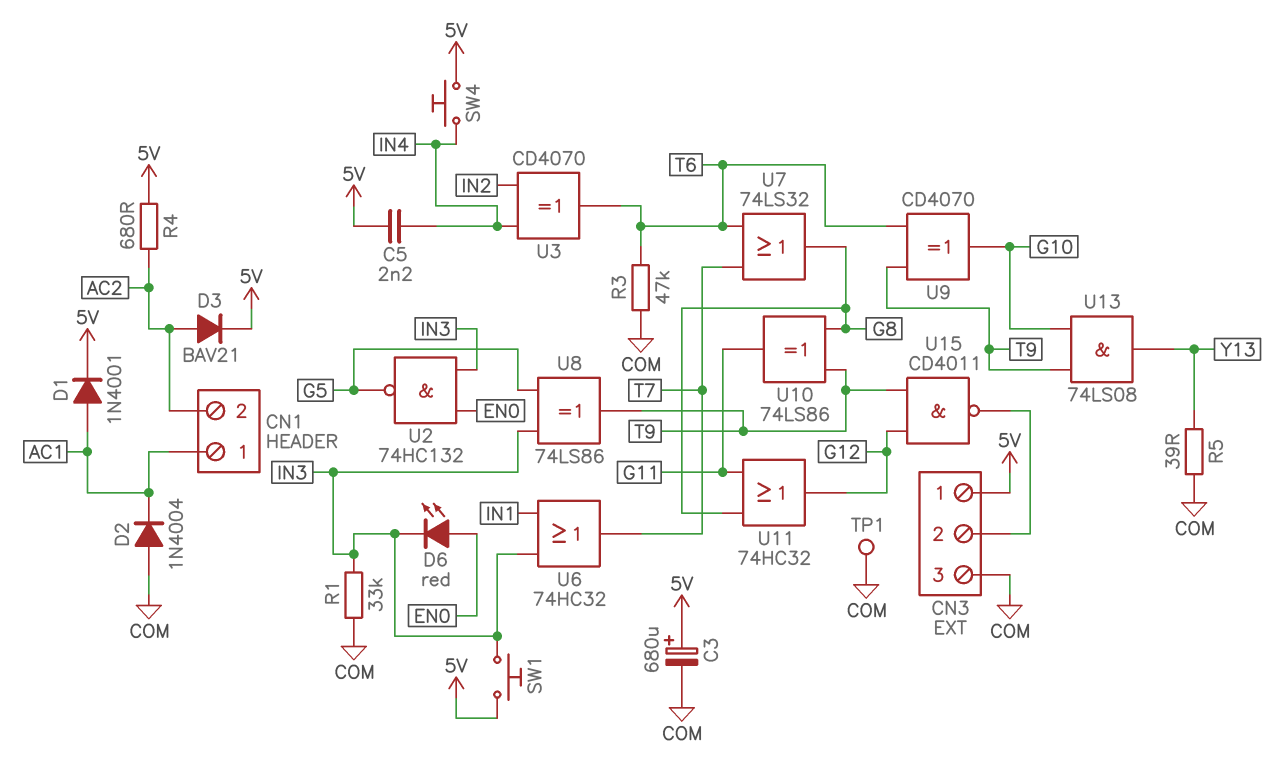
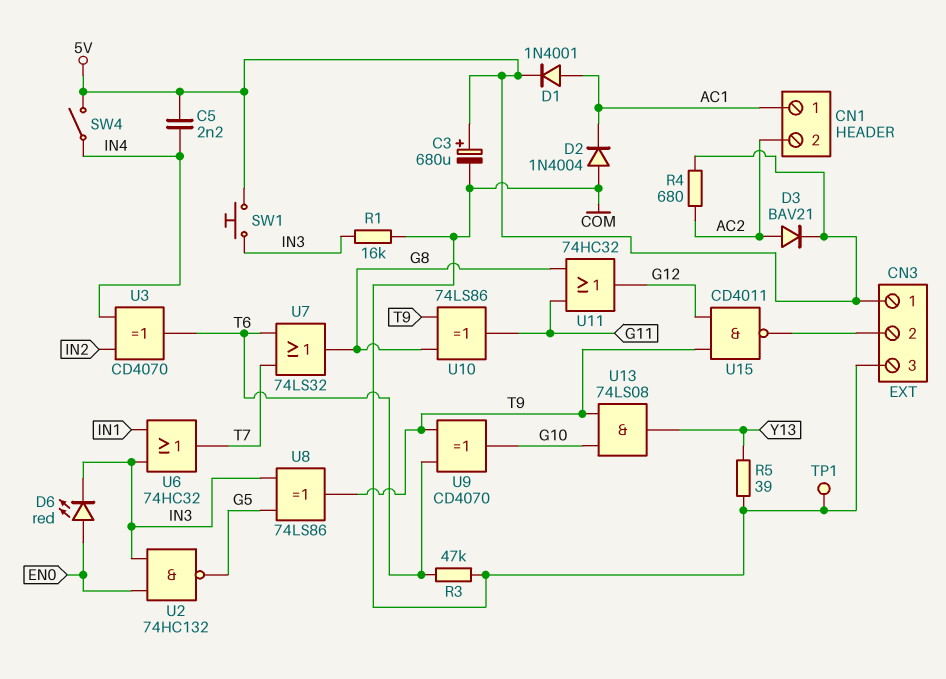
R1: 33k (COM, IN3) -> 16k (COM, IN3)
SW4: button (5V, IN4) -> switch (5V, IN4)

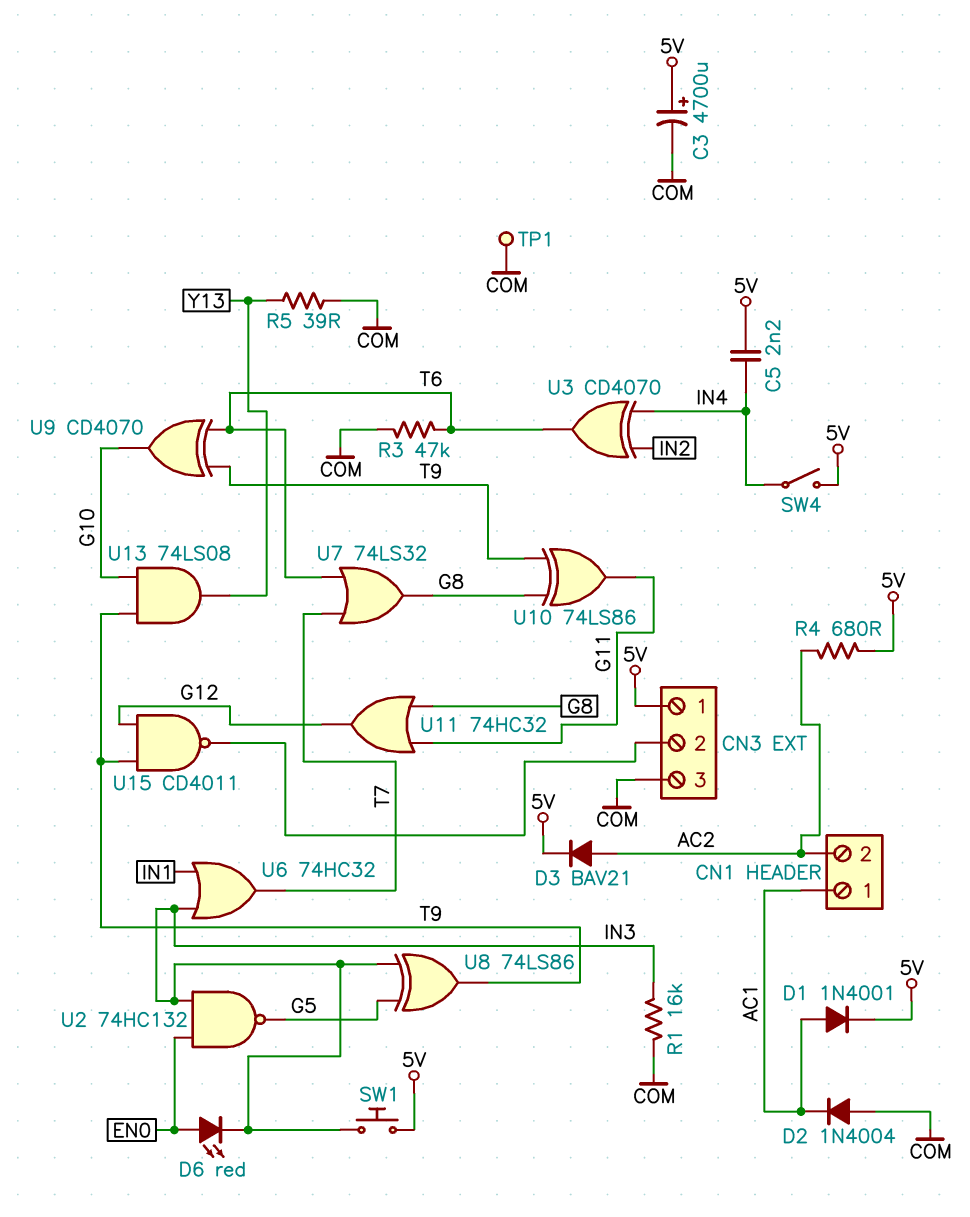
C3: 680uF (plus 5V, minus COM) -> 4700uF (plus 5V, minus COM)

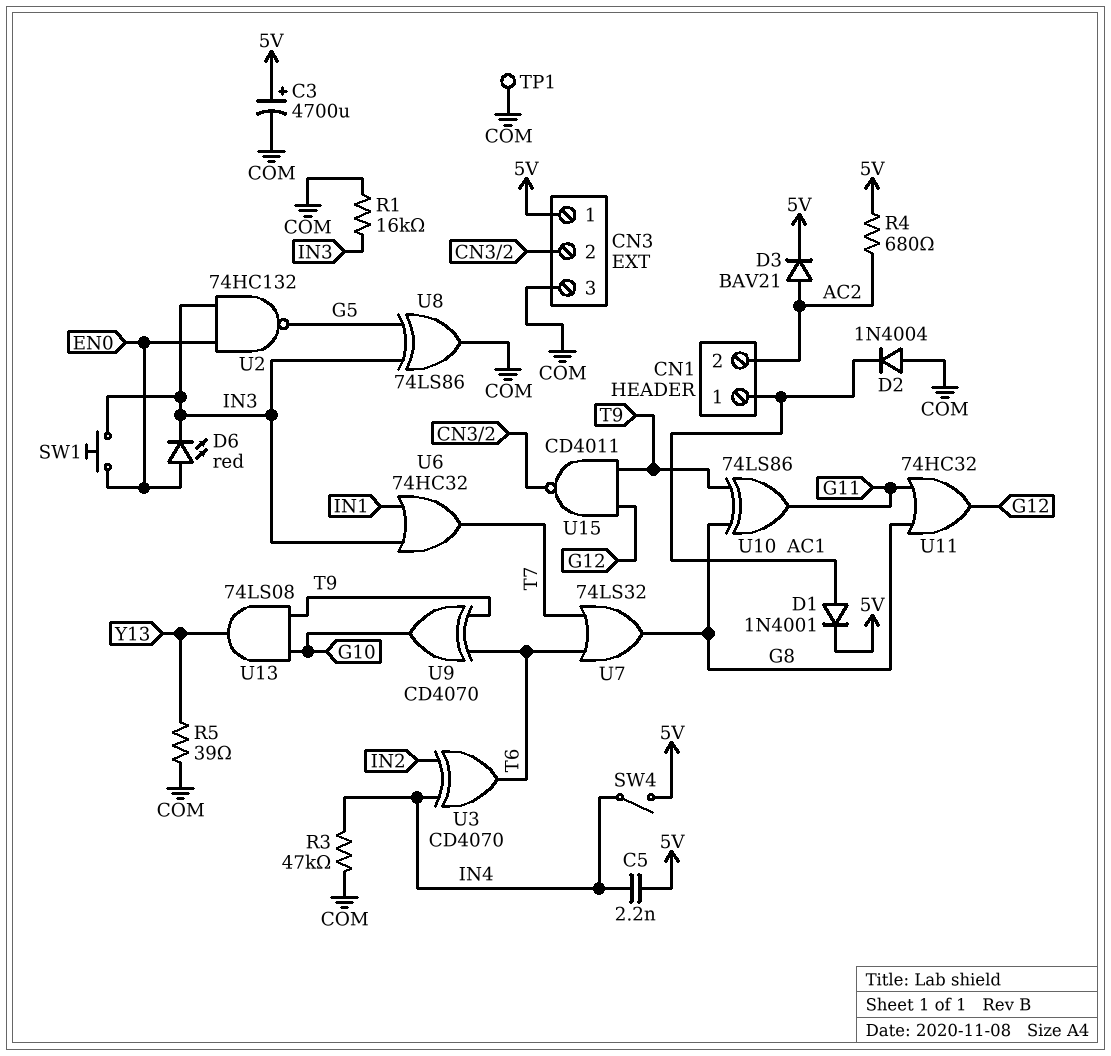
R3: 47k (COM, T6) -> 47k (COM, IN4)
SW1: button (5V, IN3) -> button (EN0, IN3)
U8: XOR 74LS86 (in G5, in IN3, out T9) -> XOR 74LS86 (in G5, in IN3, out COM)

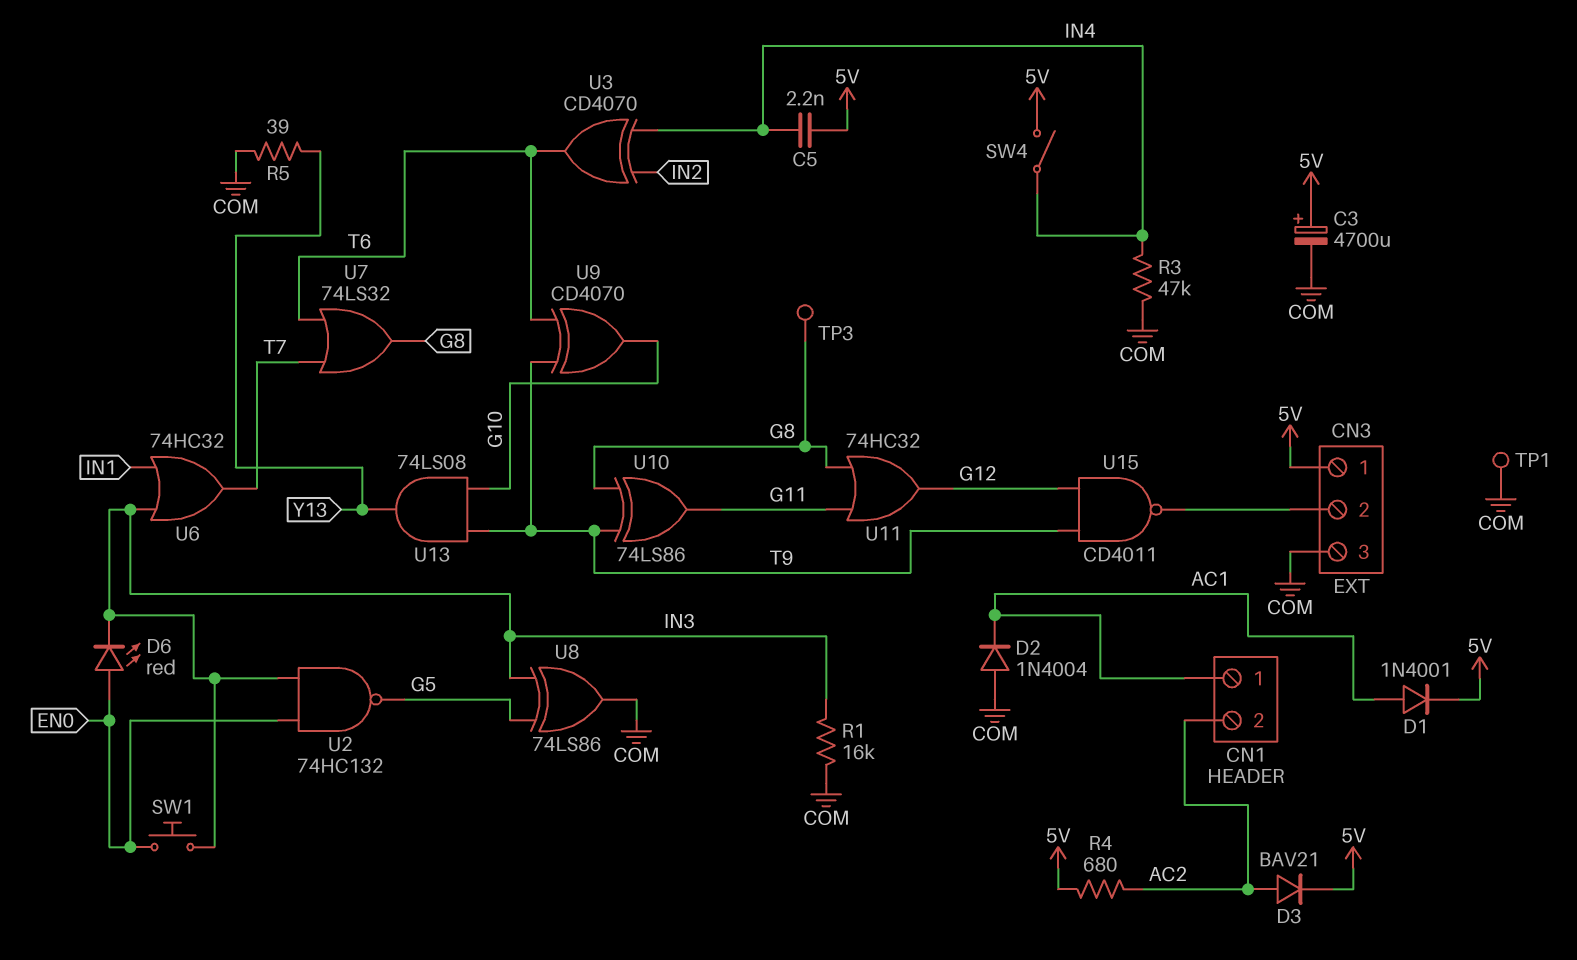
TP3: none -> test point (G8)

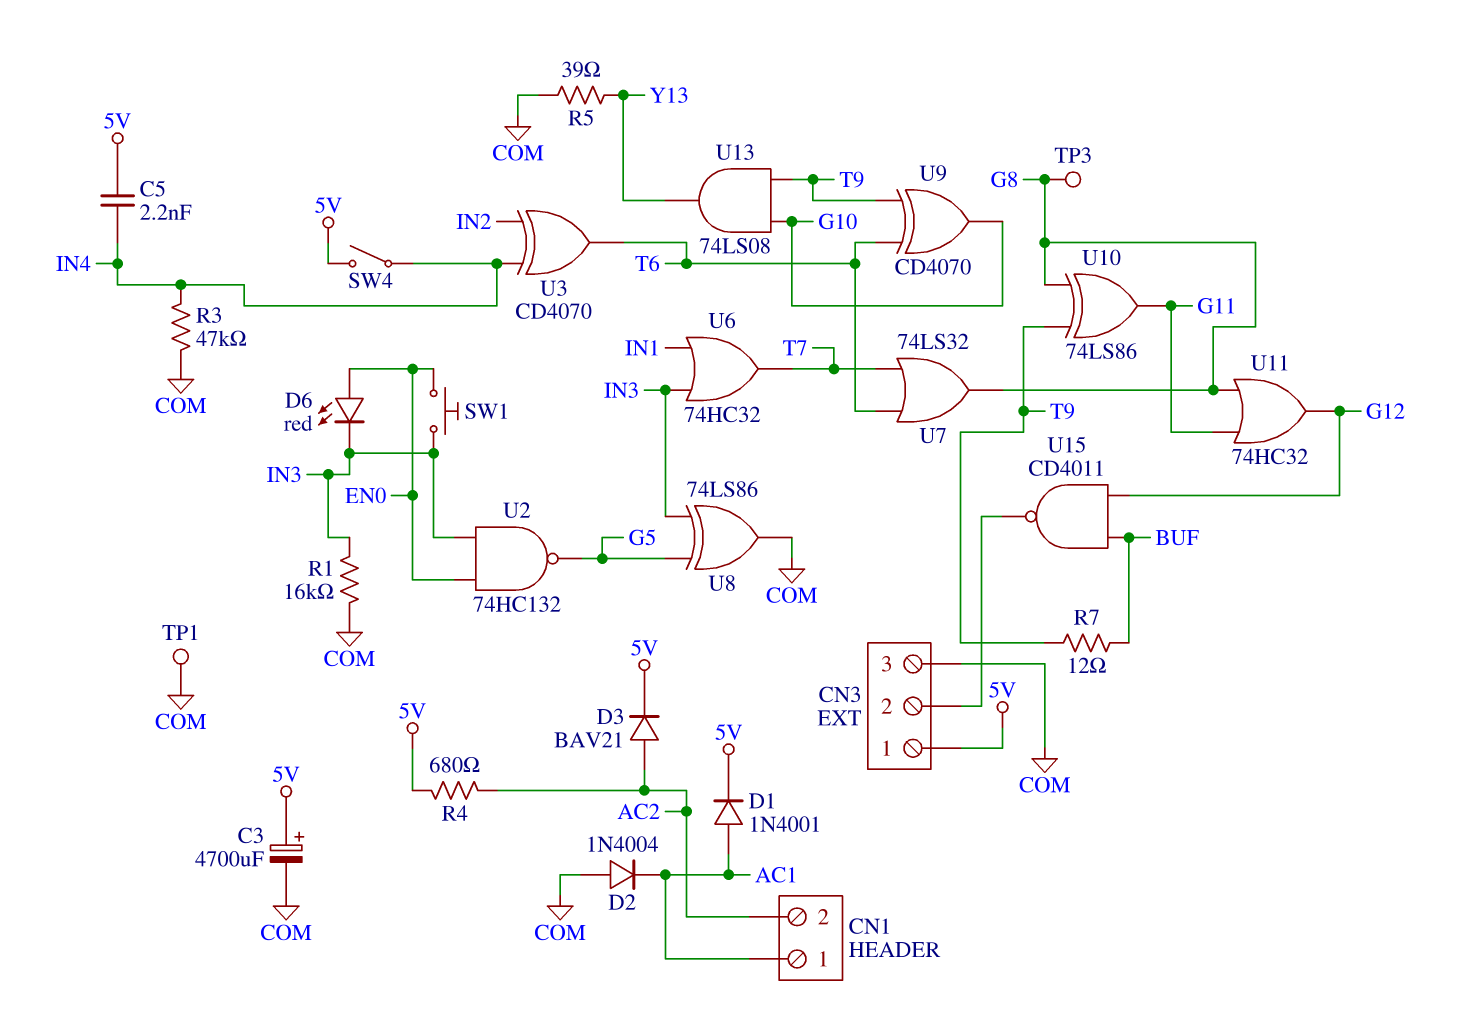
R7: none -> 12 (BUF, T9)
U15: NAND CD4011 (in G12, in T9, out CN3/2) -> NAND CD4011 (in BUF, in G12, out CN3/2)

